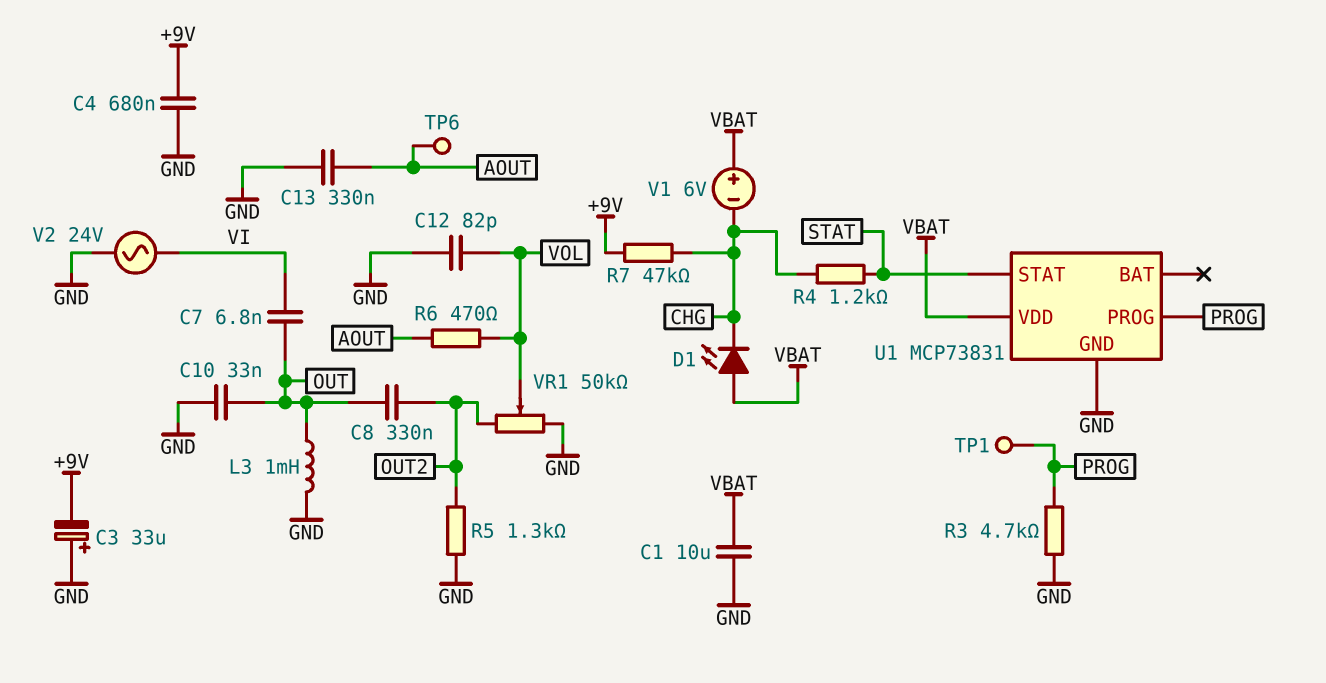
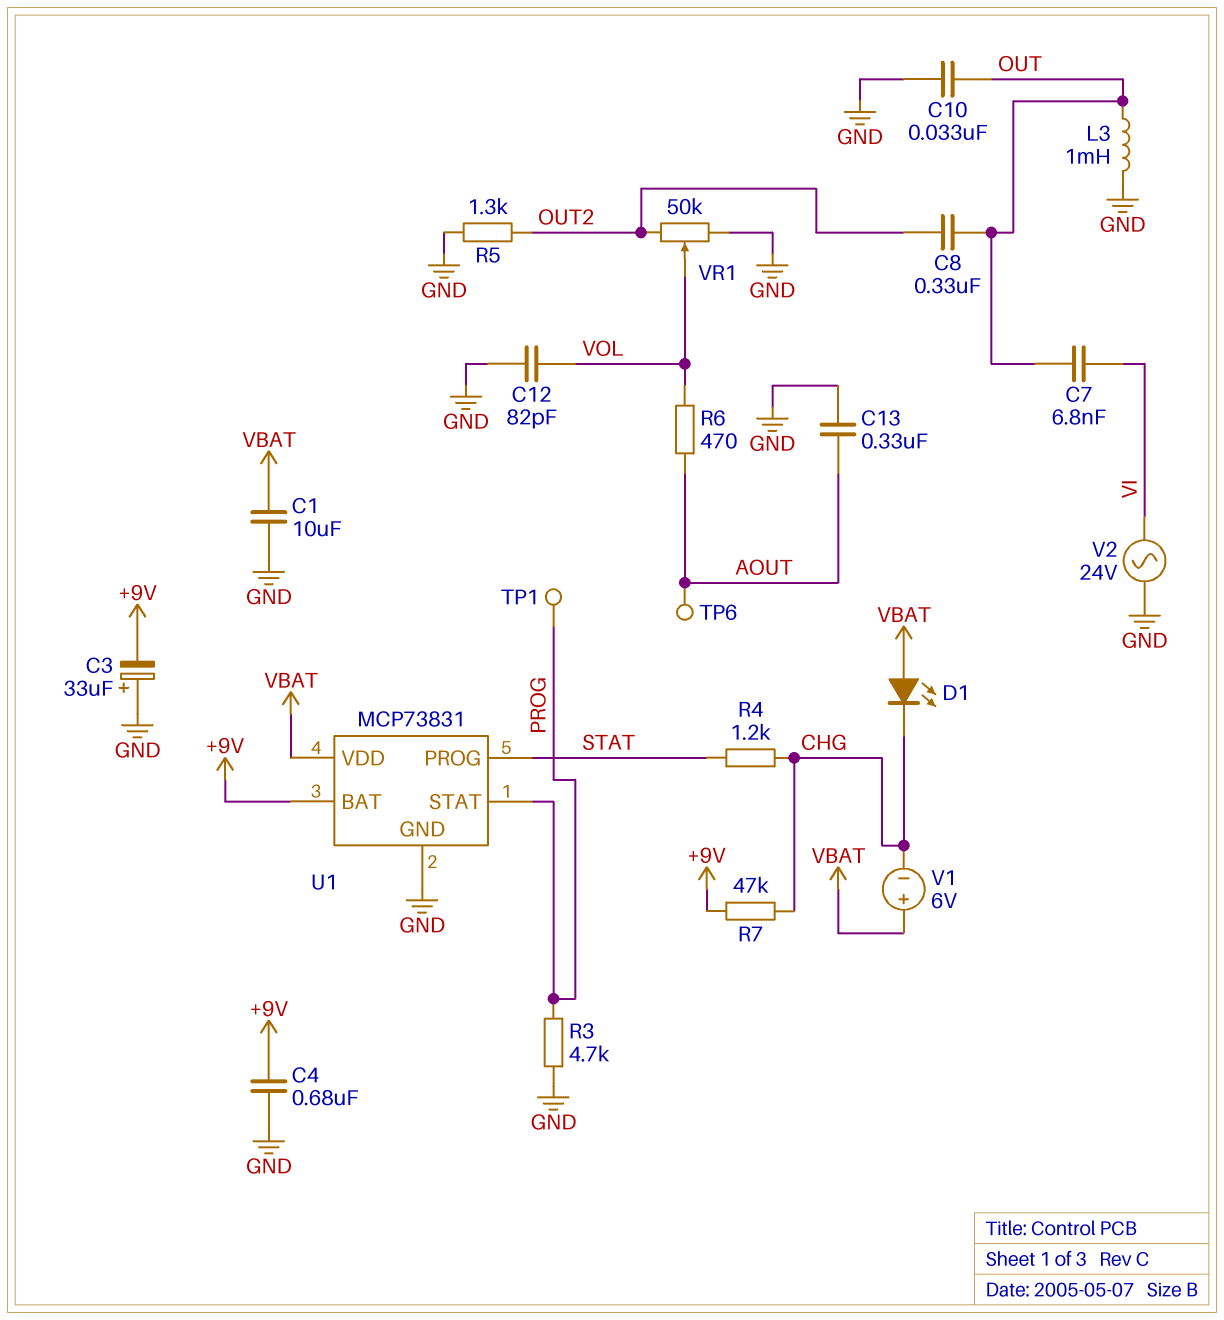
U1 pin BAT: none -> +9V
U1 pin PROG: PROG -> STAT
U1 pin STAT: STAT -> PROG

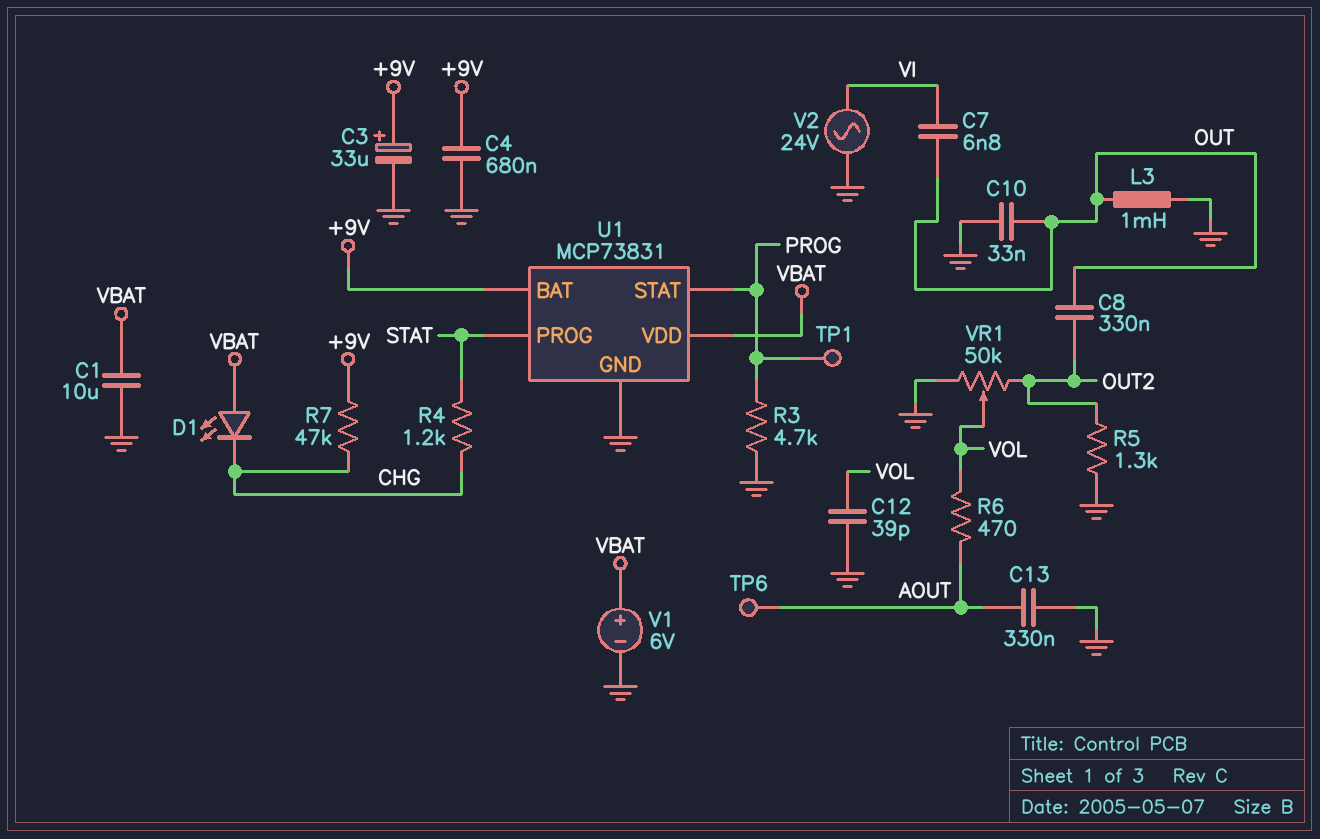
C3: 33uF (plus GND, minus +9V) -> 33uF (plus +9V, minus GND)
C12: 82pF (GND, VOL) -> 39pF (GND, VOL)
V1: 6V (plus VBAT, minus CHG) -> 6V (plus VBAT, minus GND)

